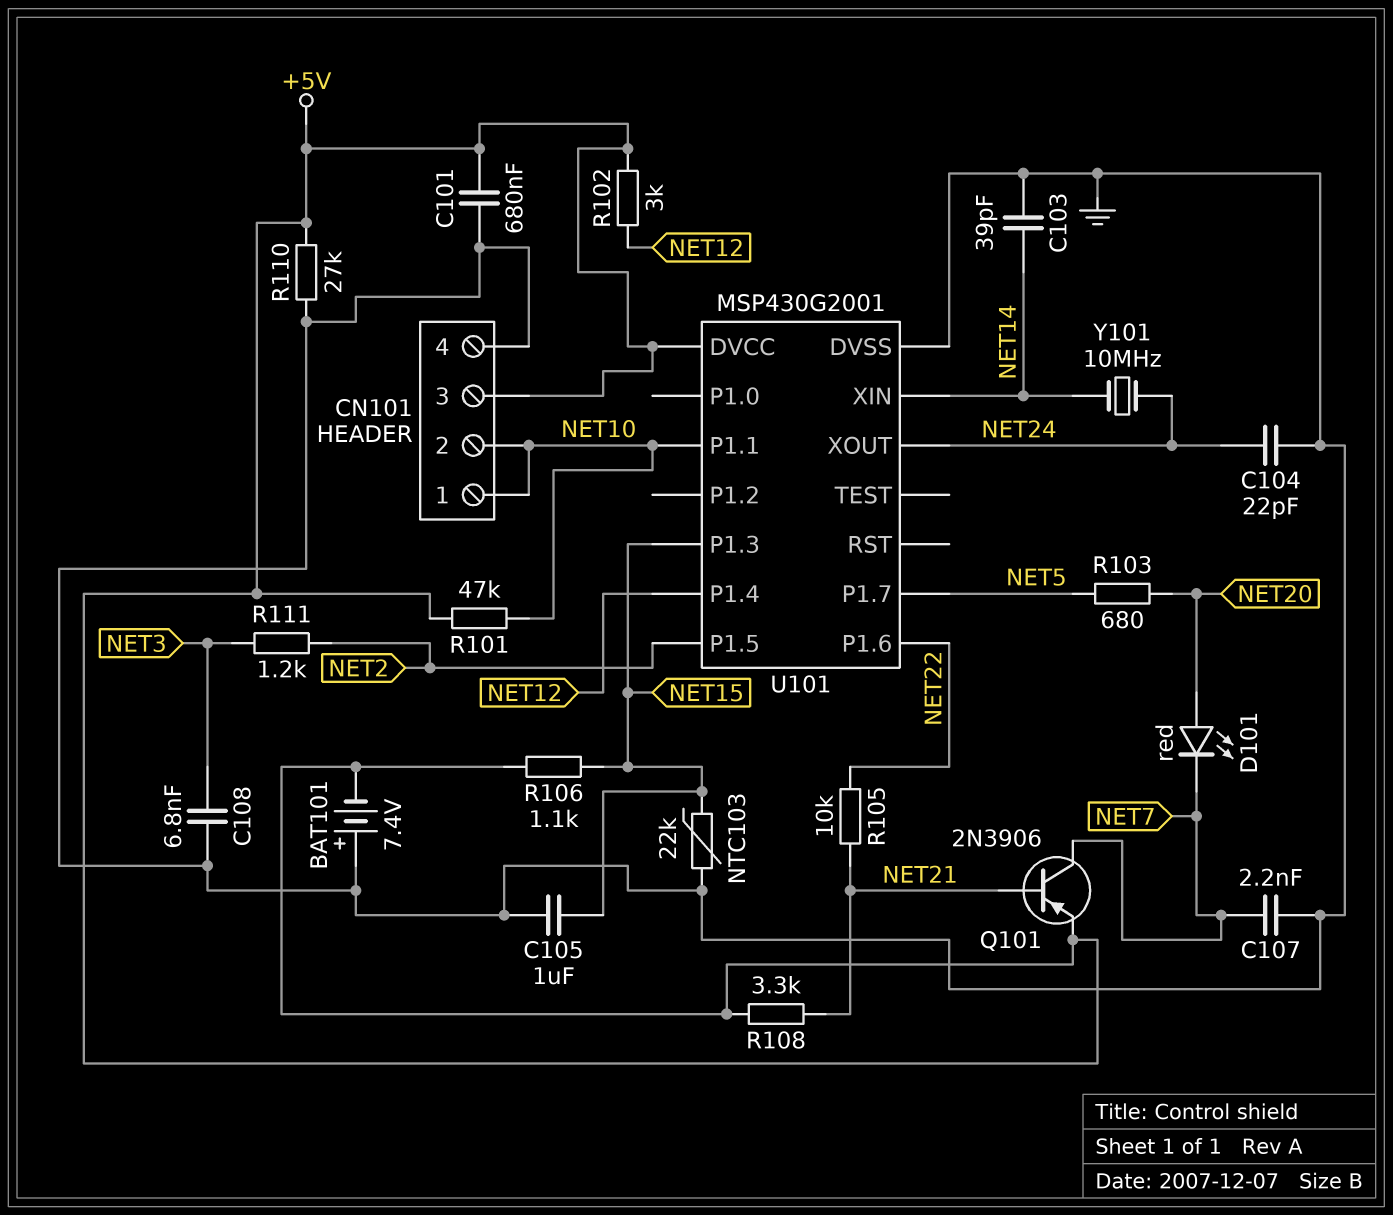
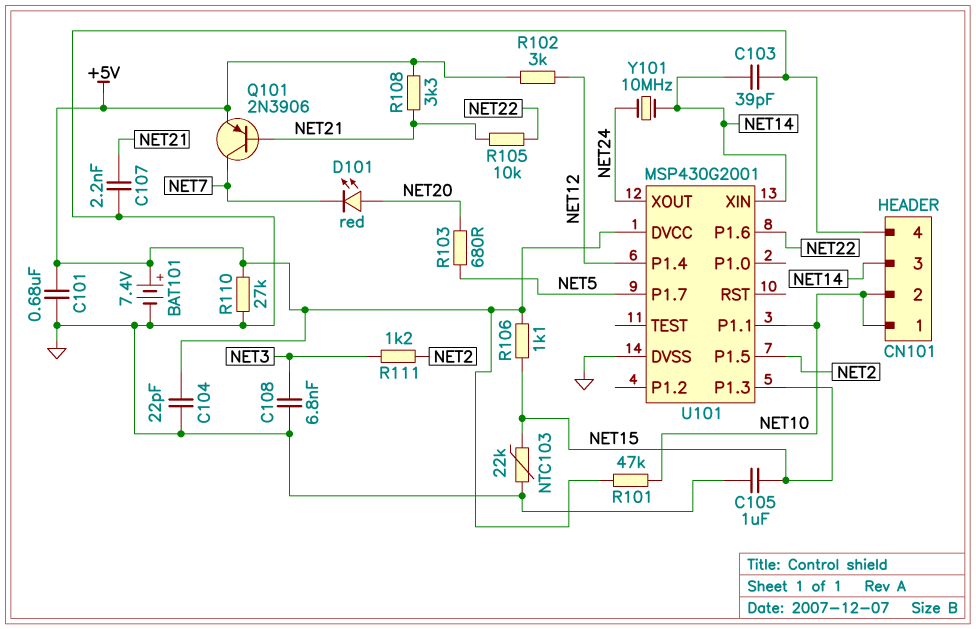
BAT101: 7.4V (plus GND, minus +5V) -> 7.4V (plus +5V, minus GND)
C104: 22pF (GND, NET24) -> 22pF (+5V, GND)
C107: 2.2nF (GND, NET7) -> 2.2nF (GND, NET21)
CN101 pin 3: +5V -> NET14

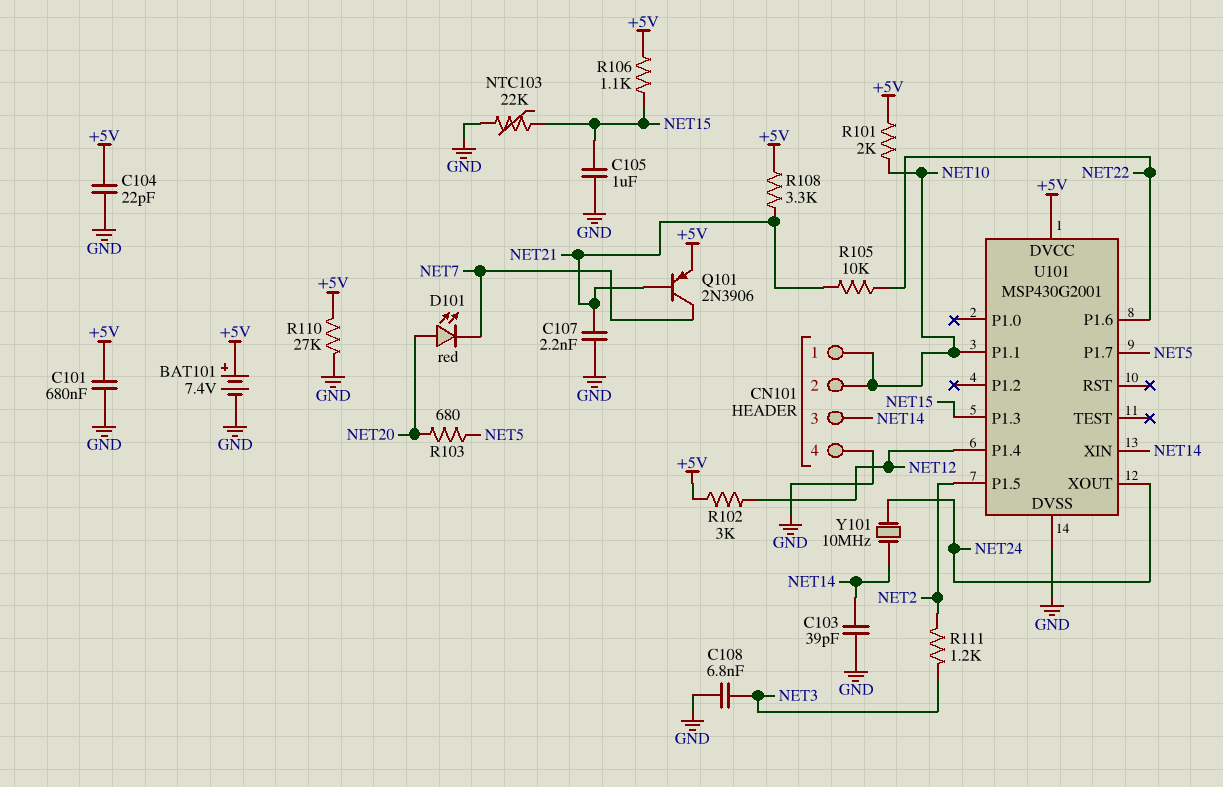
R101: 47k (+5V, NET10) -> 2k (+5V, NET10)

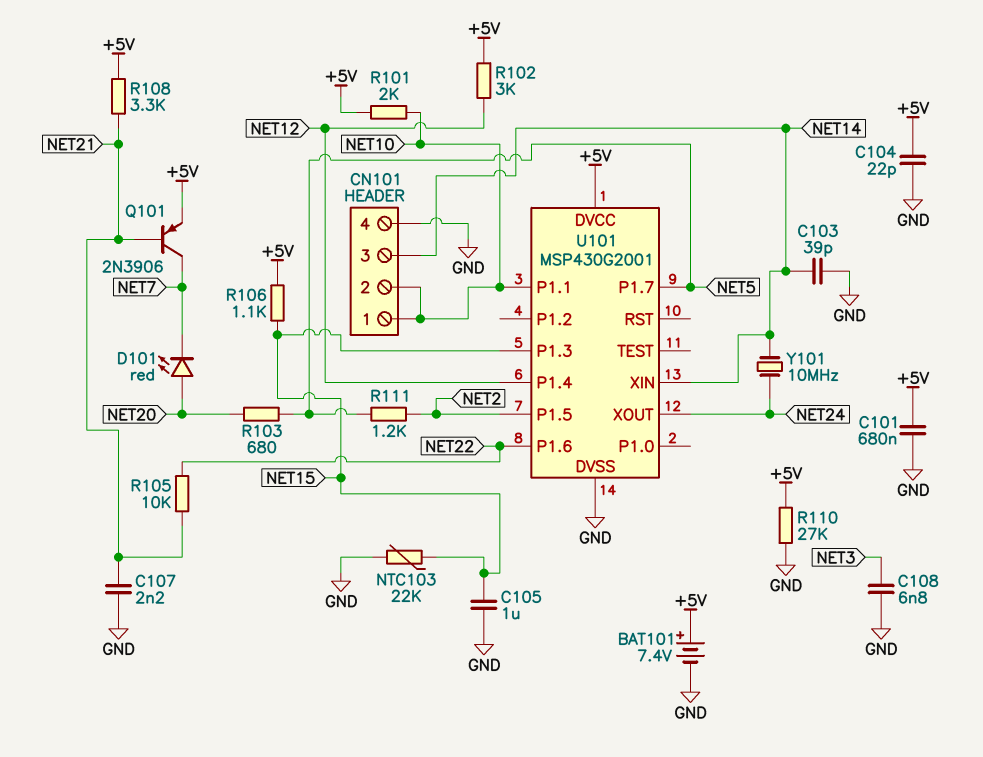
R111: 1.2k (NET2, NET3) -> 1.2k (NET2, NET5)

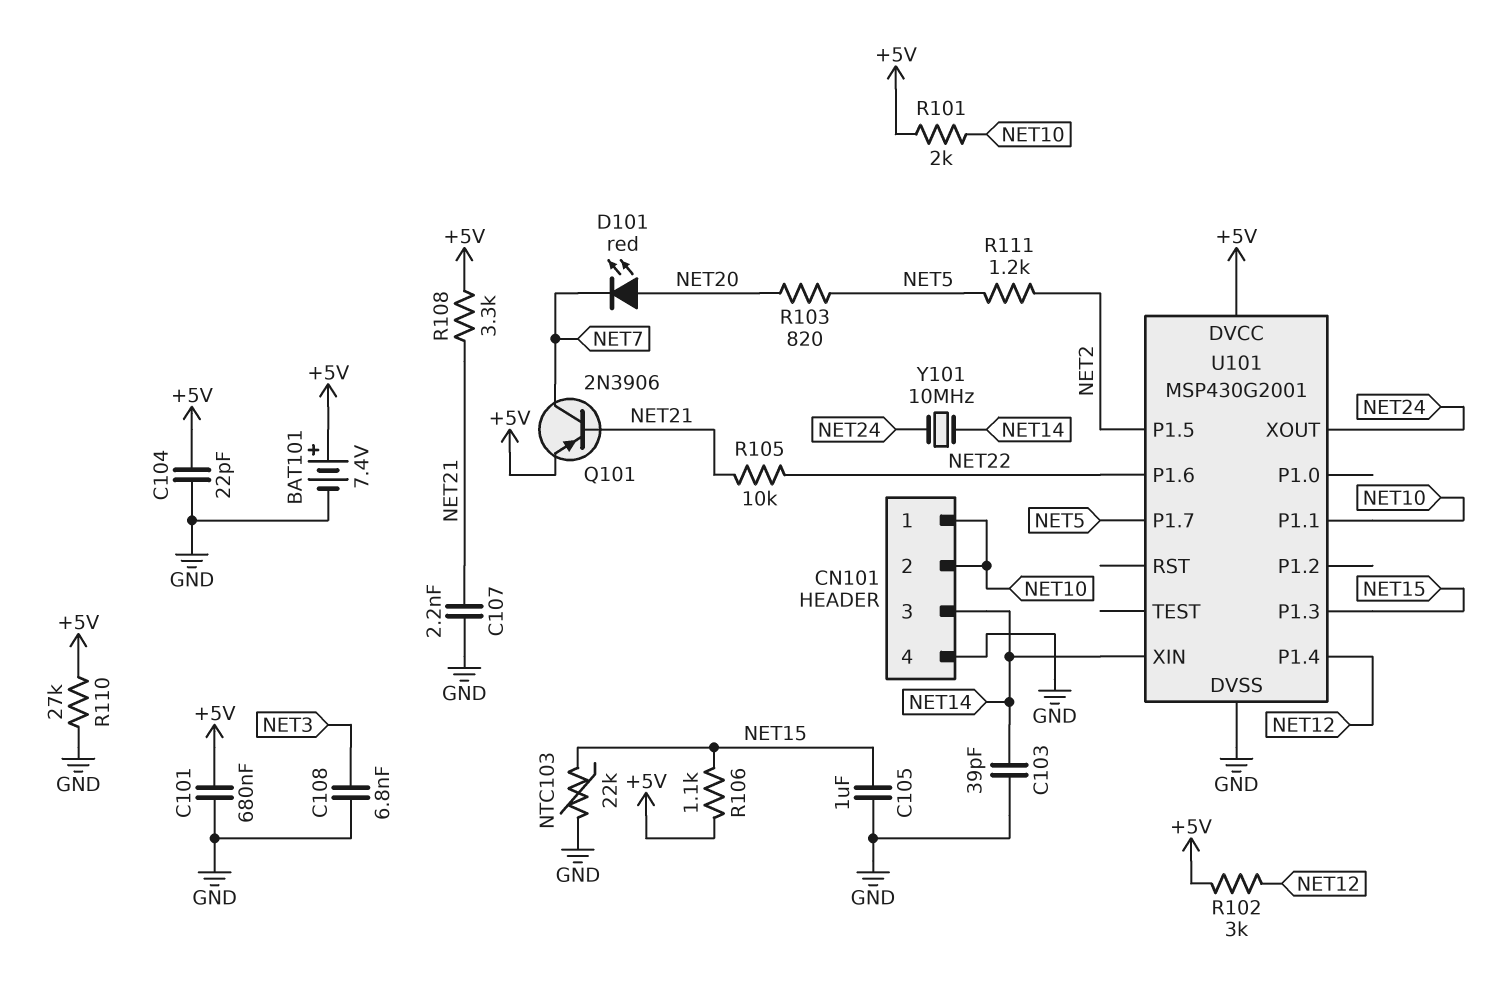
R103: 680 (NET5, NET20) -> 820 (NET5, NET20)

